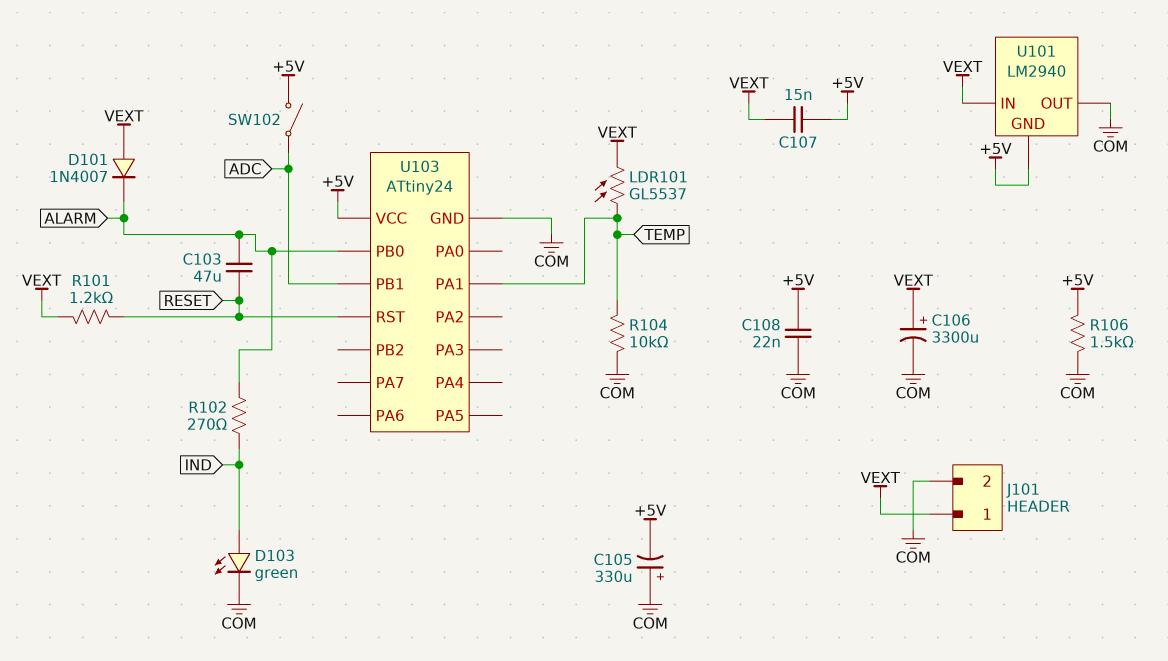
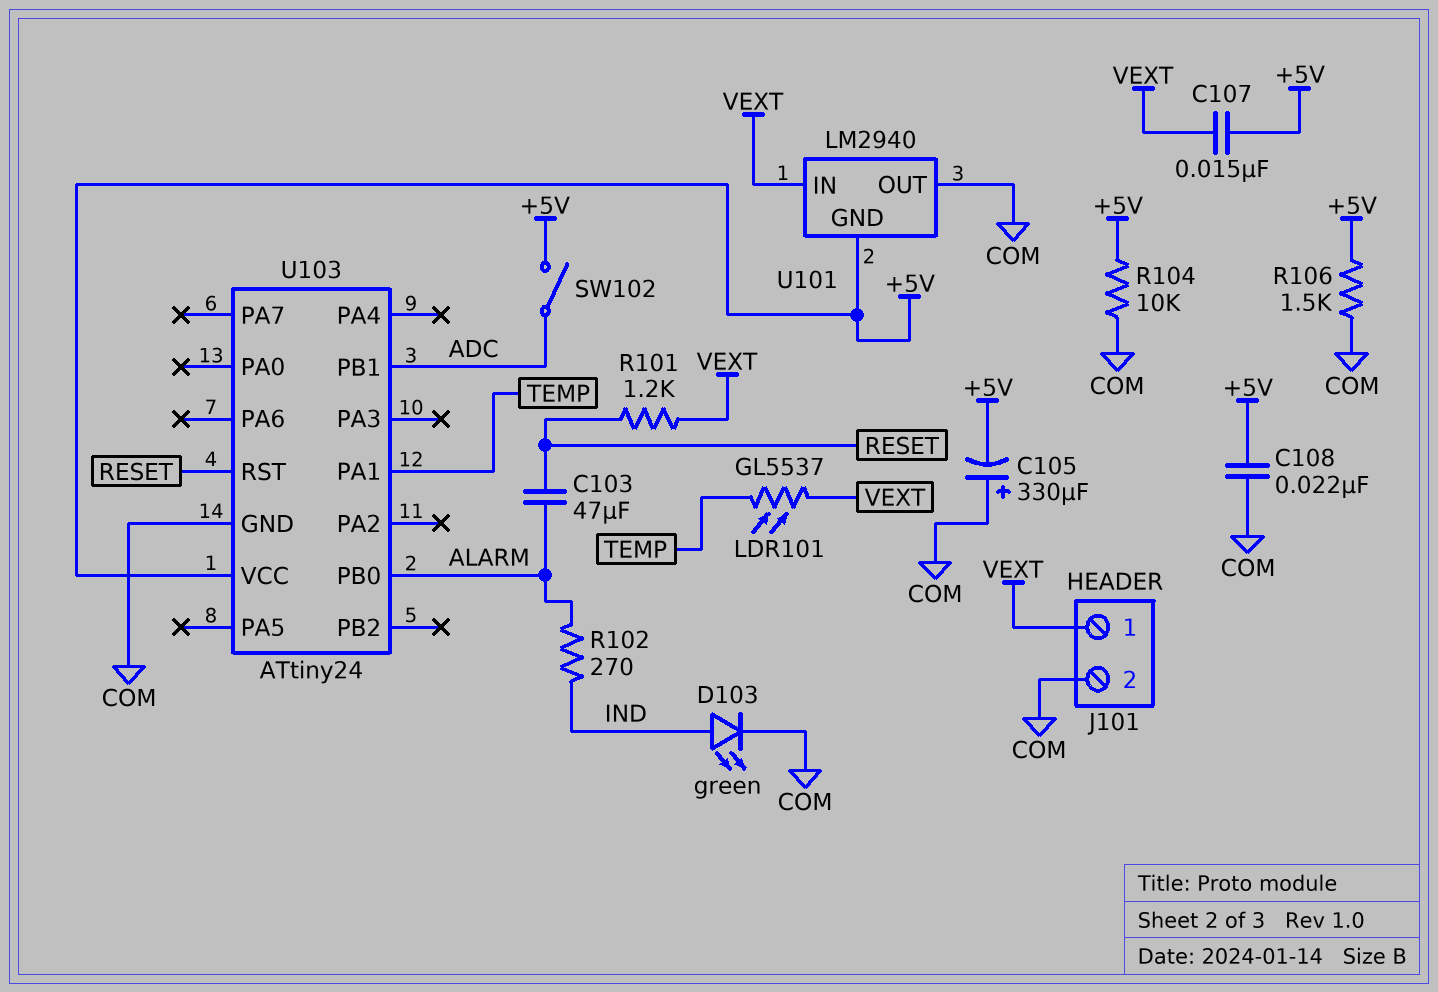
C106: 3300uF (plus VEXT, minus COM) -> none
D101: diode 1N4007 (A VEXT, K ALARM) -> none
R104: 10k (COM, TEMP) -> 10k (+5V, COM)

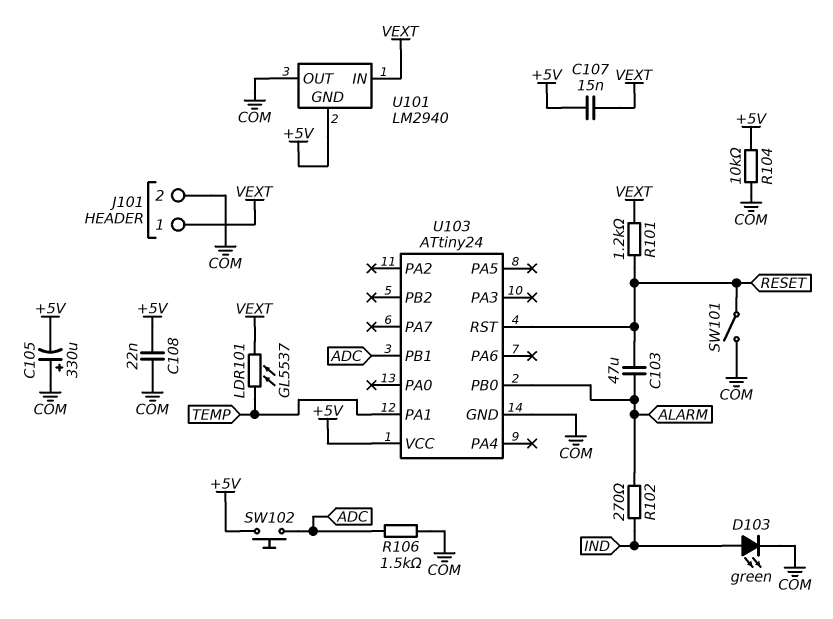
R106: 1.5k (+5V, COM) -> 1.5k (ADC, COM)
SW101: none -> switch (COM, RESET)
SW102: switch (+5V, ADC) -> button (+5V, ADC)

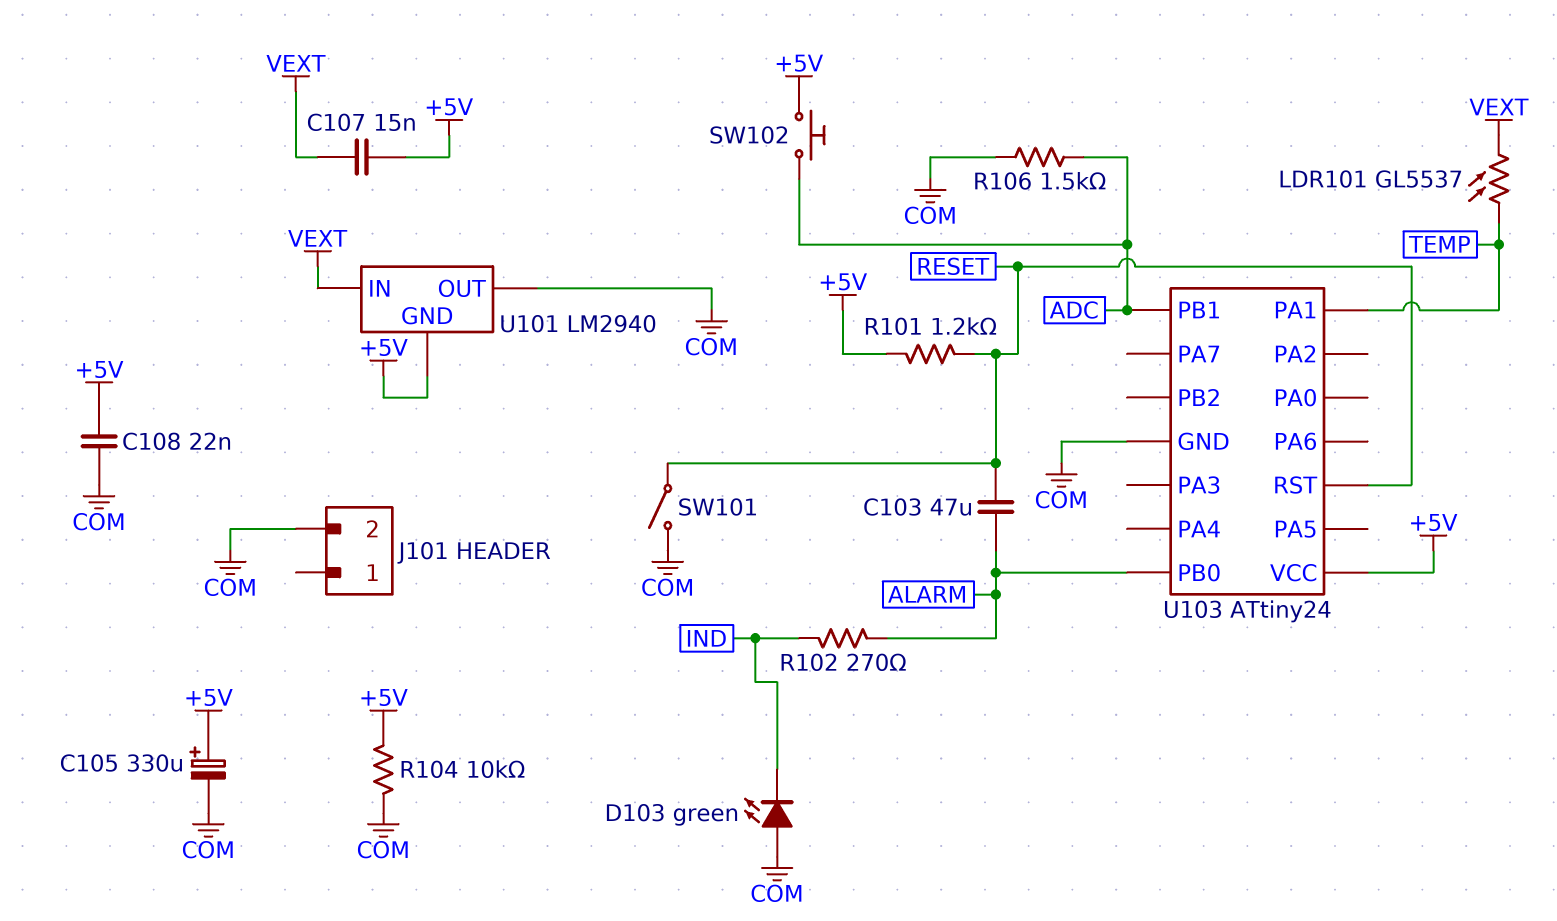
C105: 330uF (plus COM, minus +5V) -> 330uF (plus +5V, minus COM)
D103: LED green (A IND, K COM) -> LED green (A COM, K IND)
J101 pin 1: VEXT -> none
R101: 1.2k (RESET, VEXT) -> 1.2k (+5V, RESET)

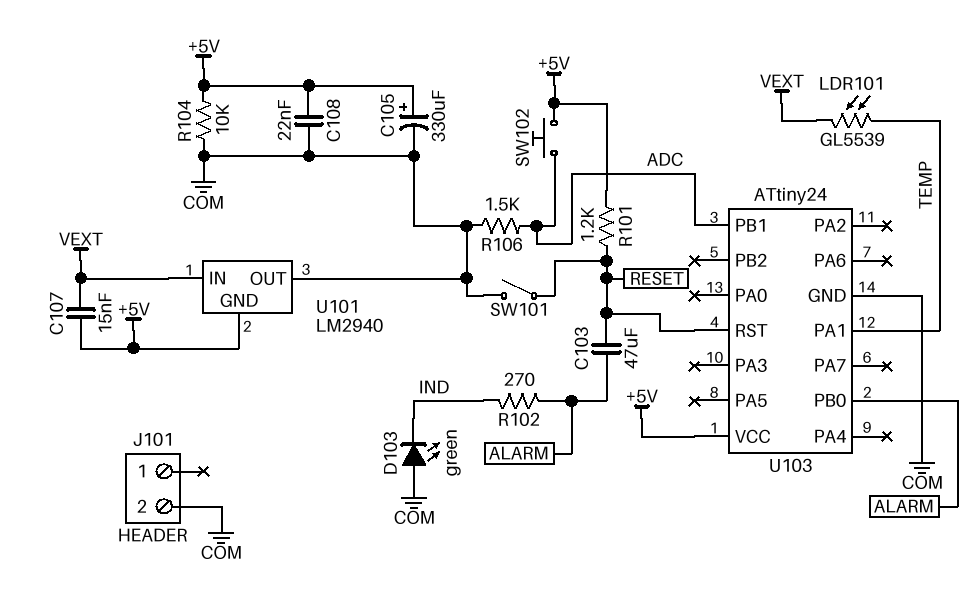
LDR101: GL5537 (TEMP, VEXT) -> GL5539 (TEMP, VEXT)

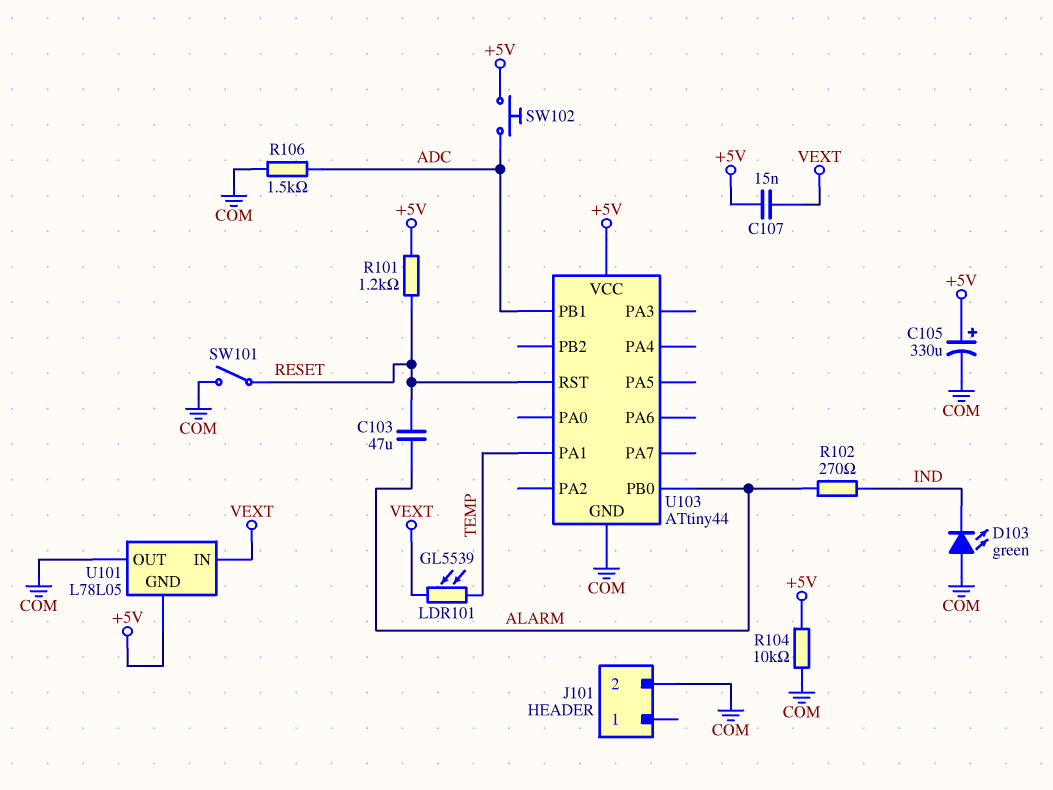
C108: 22nF (+5V, COM) -> none
U101: LM2940 -> L78L05
U103: ATtiny24 -> ATtiny44

